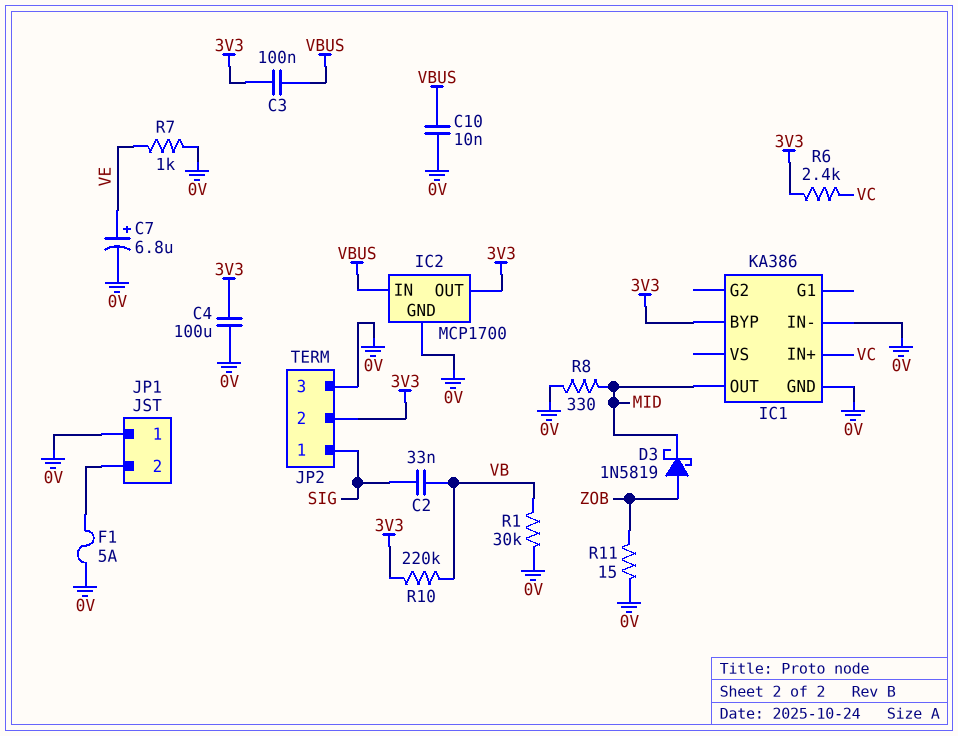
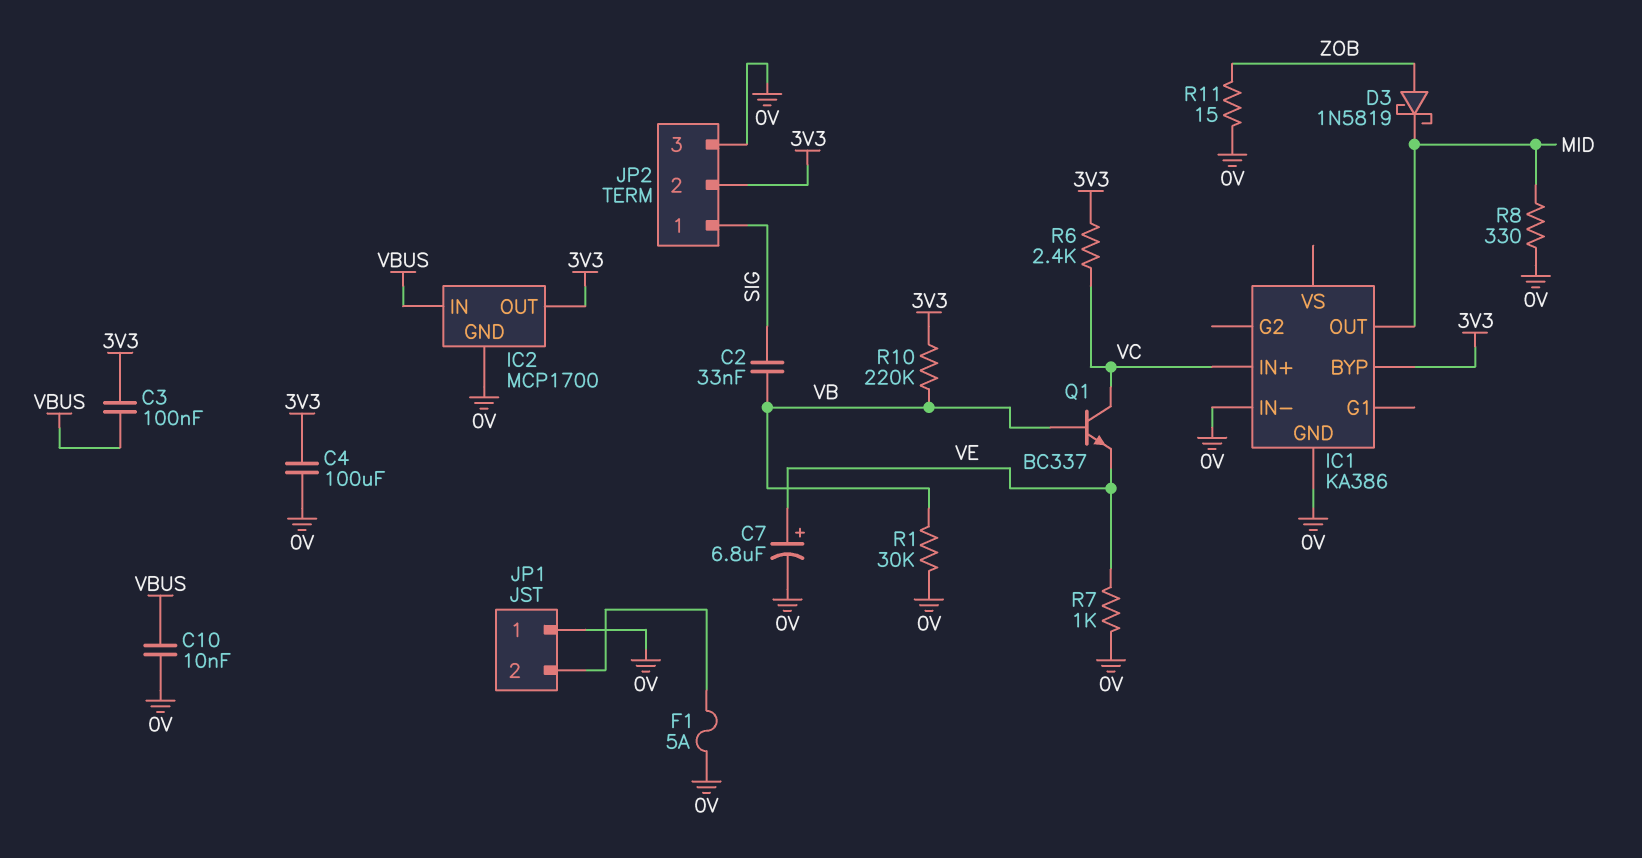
Q1: none -> NPN BC337 (B VB, C VC, E VE)

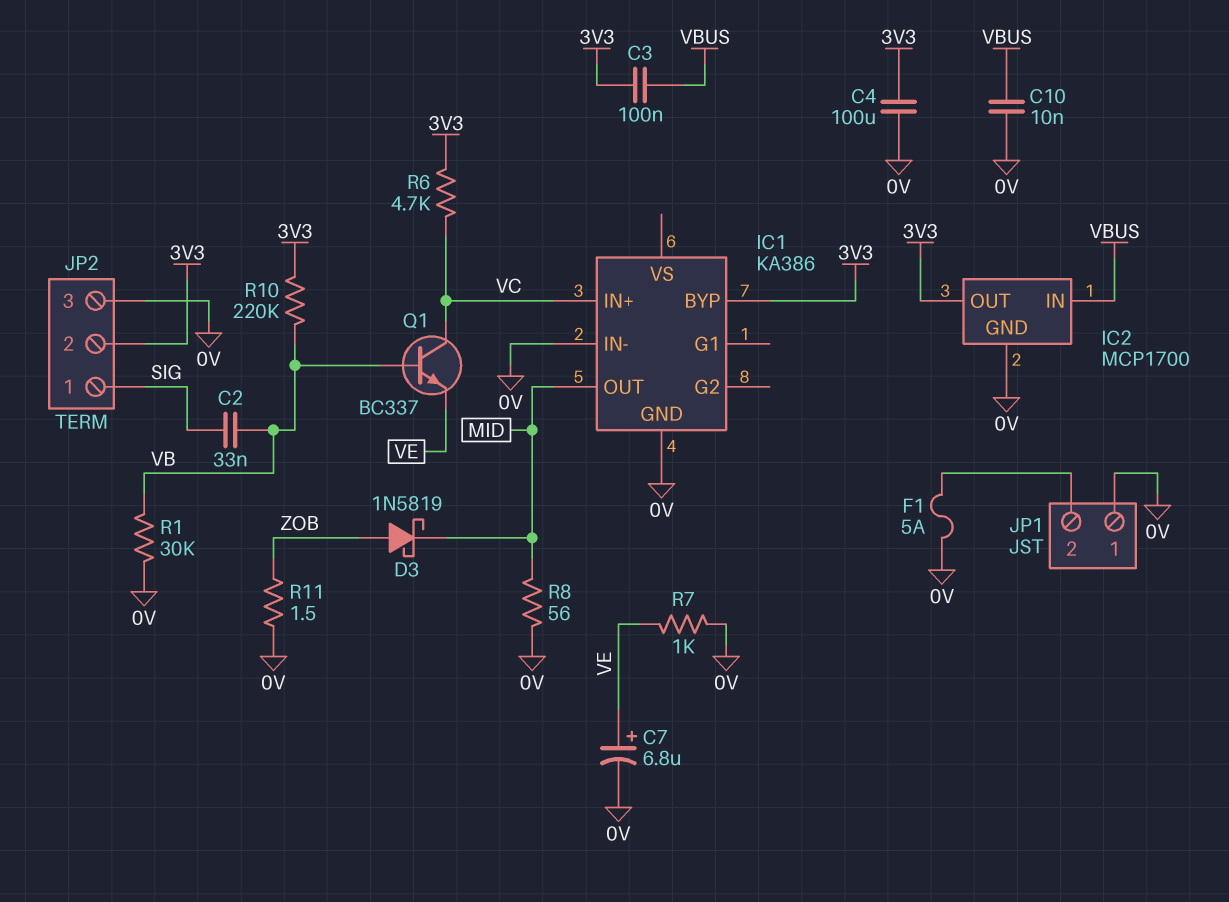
R6: 2.4k (3V3, VC) -> 4.7k (3V3, VC)
R8: 330 (0V, MID) -> 56 (0V, MID)
R11: 15 (0V, ZOB) -> 1.5 (0V, ZOB)

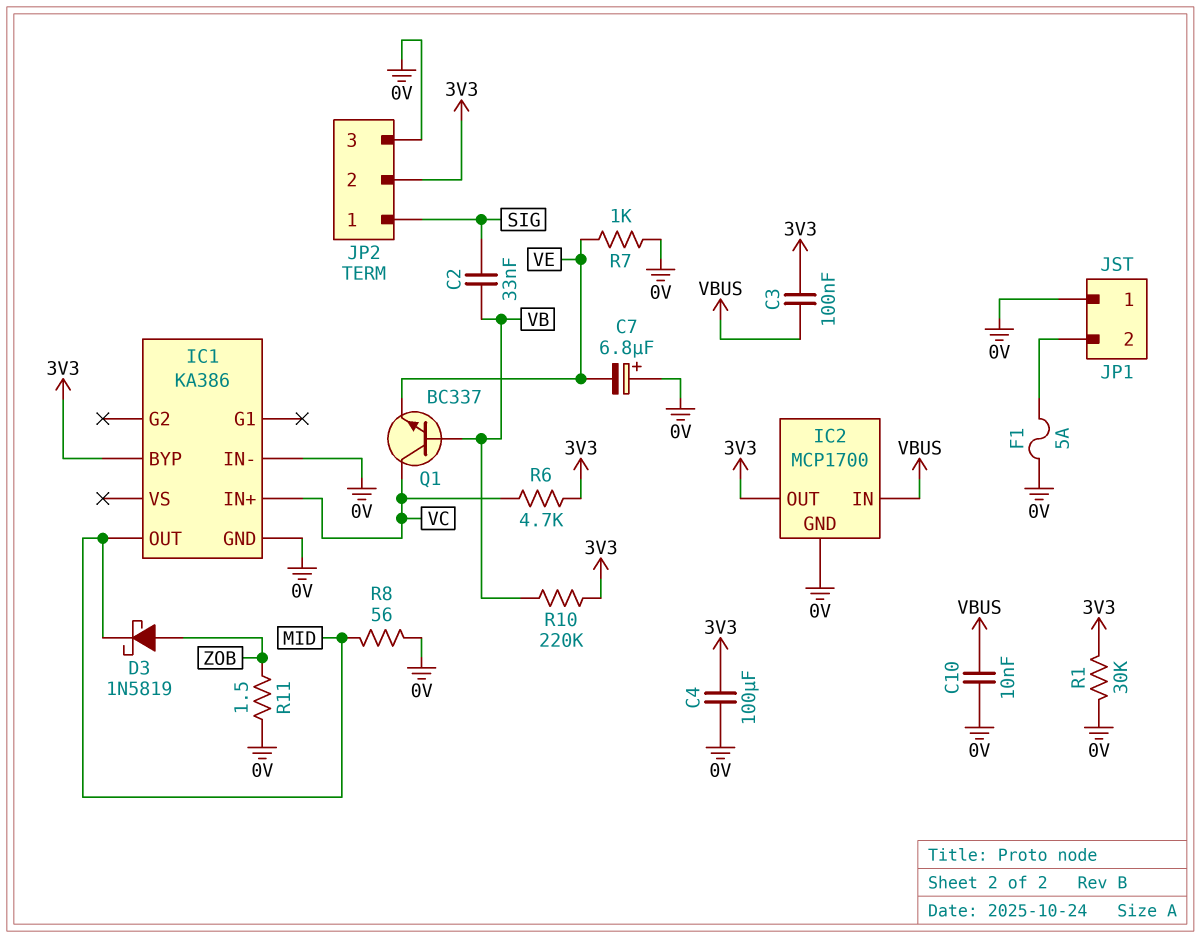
C7: 6.8uF (plus VE, minus 0V) -> 6.8uF (plus 0V, minus VE)
R1: 30k (0V, VB) -> 30k (0V, 3V3)

